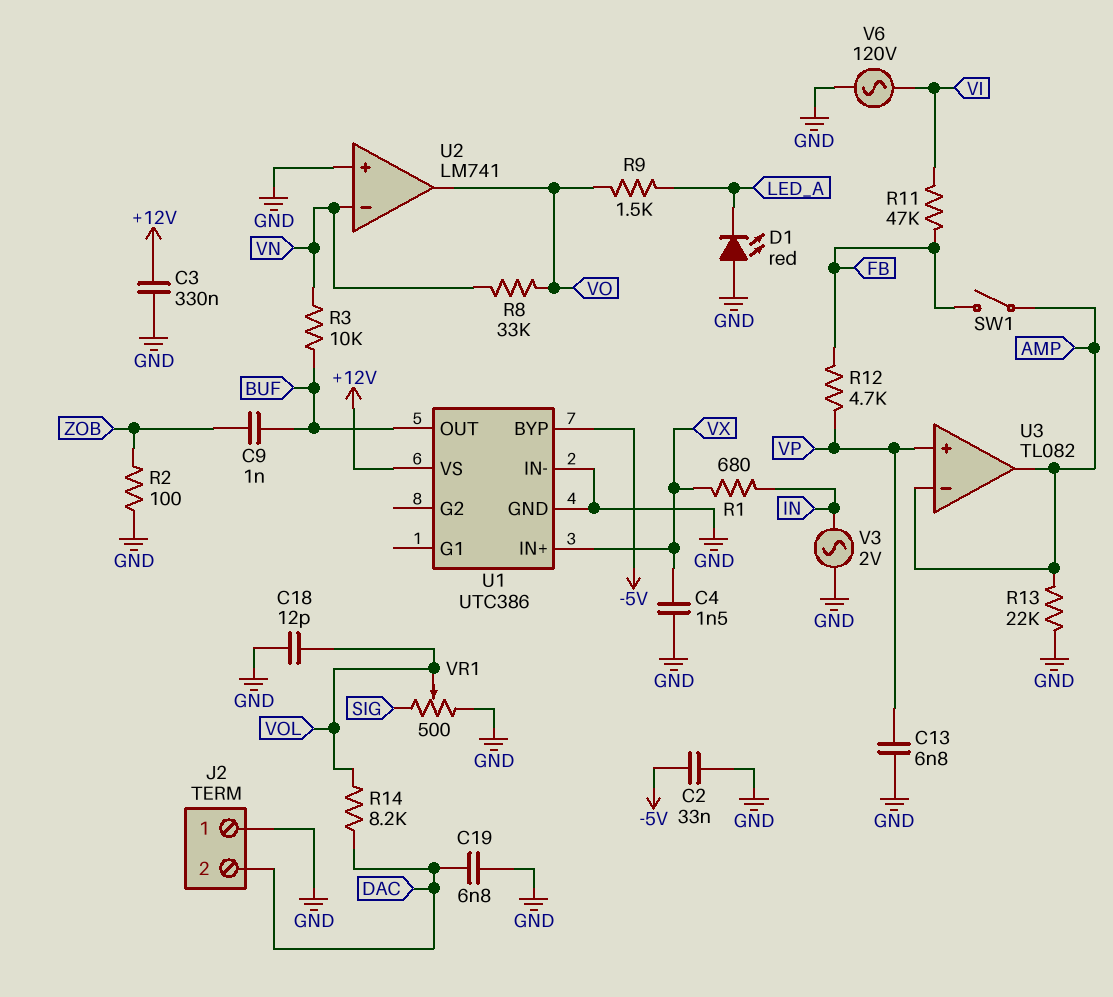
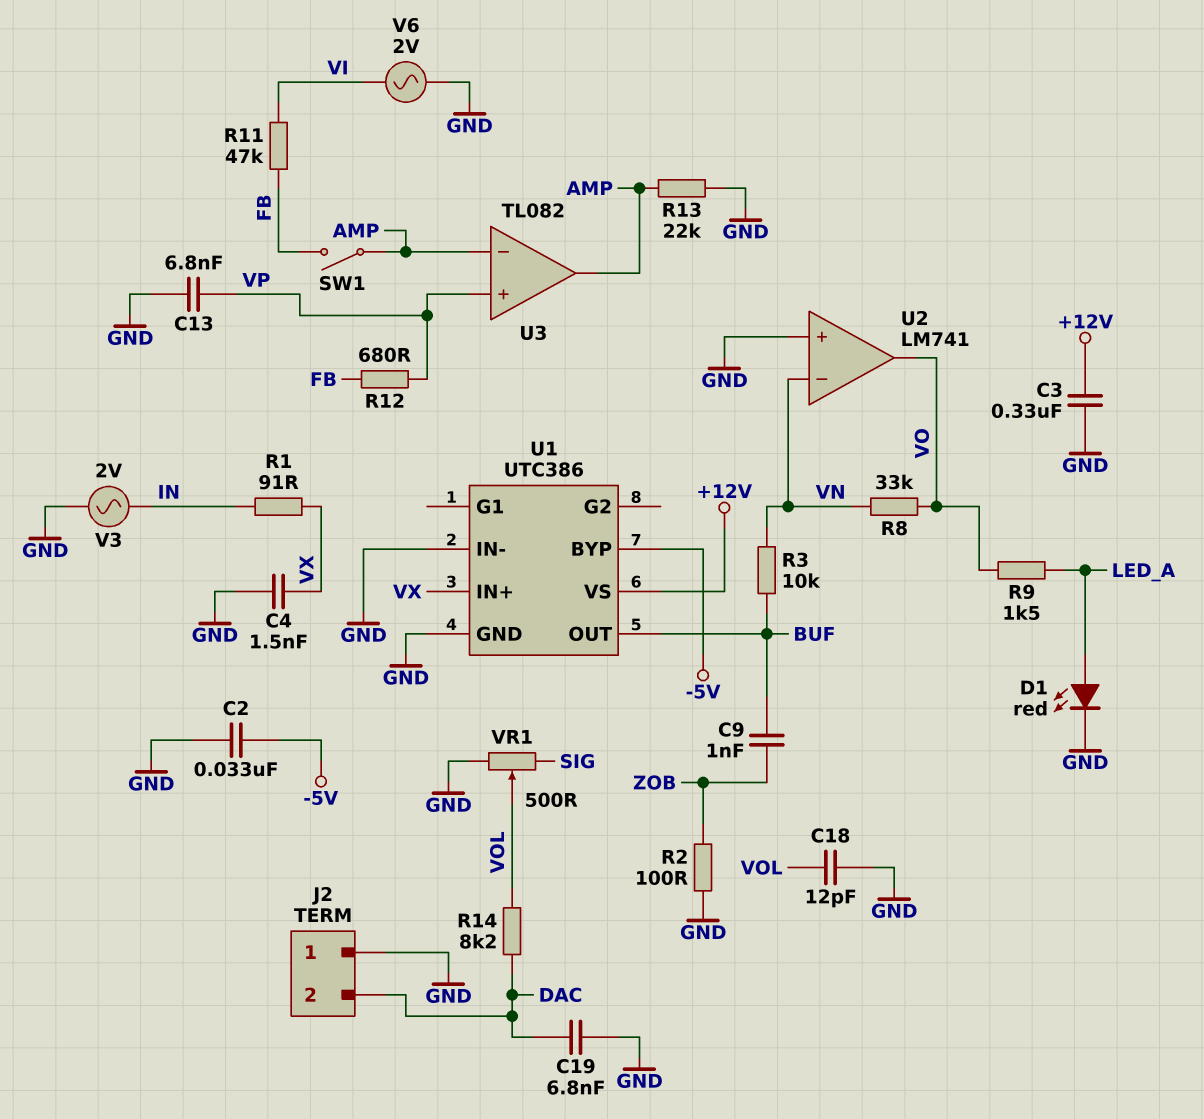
D1: LED red (A GND, K LED_A) -> LED red (A LED_A, K GND)
R1: 680 (IN, VX) -> 91 (IN, VX)
R12: 4.7k (FB, VP) -> 680 (FB, VP)
V6: AC 120V (GND, VI) -> AC 2V (GND, VI)

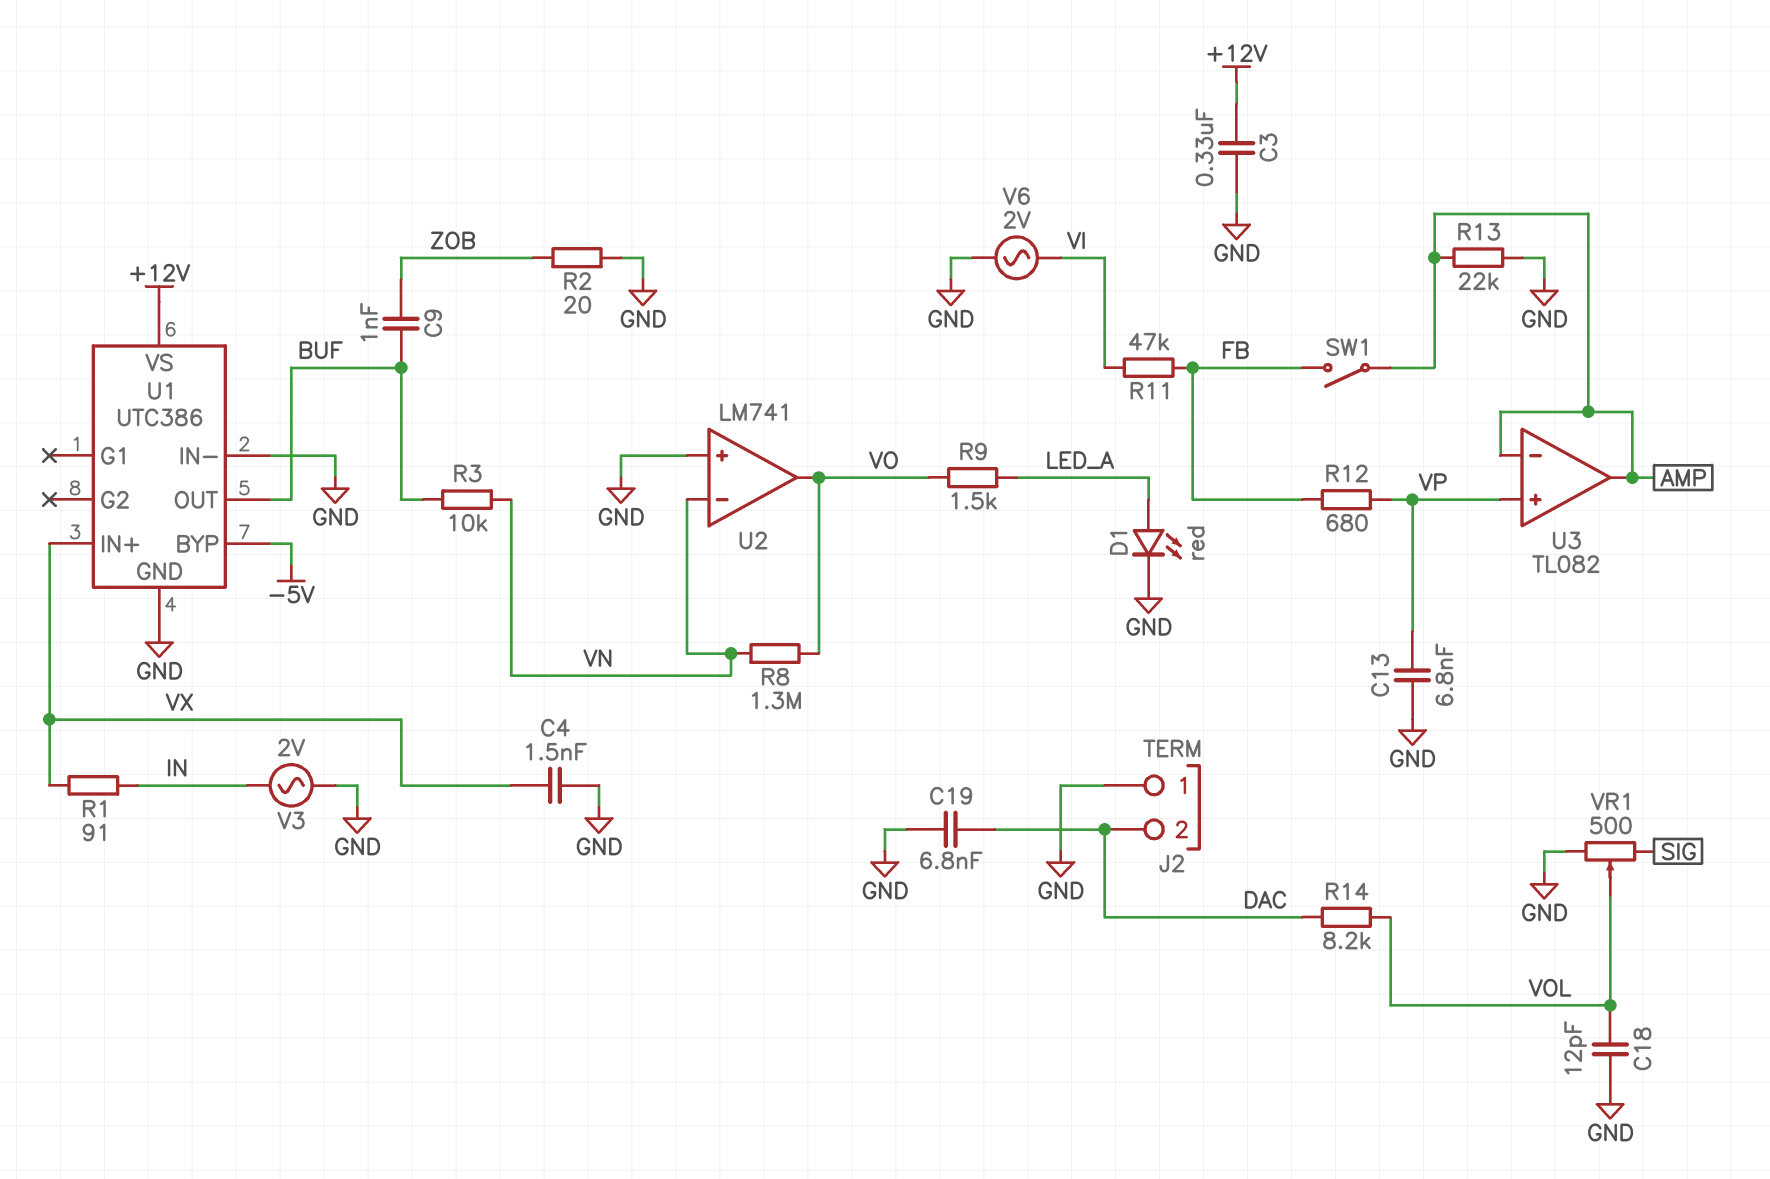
C2: 33nF (-5V, GND) -> none
R2: 100 (GND, ZOB) -> 20 (GND, ZOB)
R8: 33k (VN, VO) -> 1.3M (VN, VO)

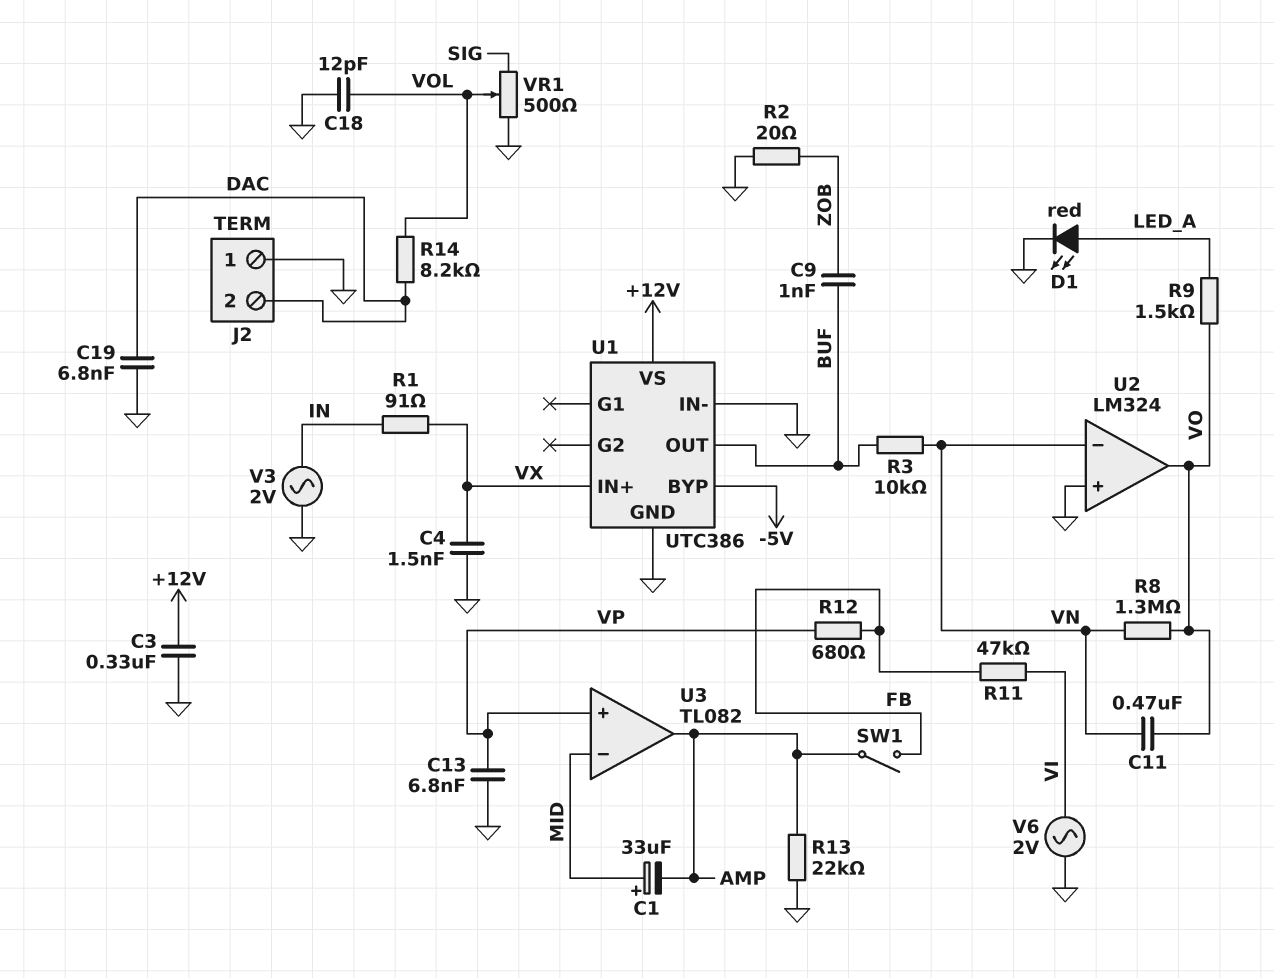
C1: none -> 33uF (plus MID, minus AMP)
C11: none -> 470nF (VN, VO)
U2: LM741 -> LM324
U3 pin in-: AMP -> MID

